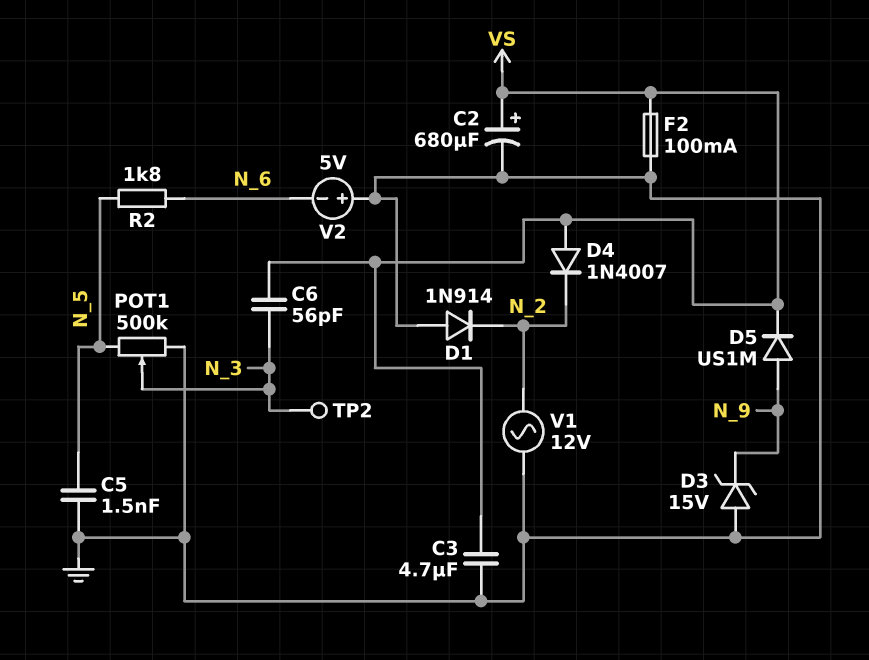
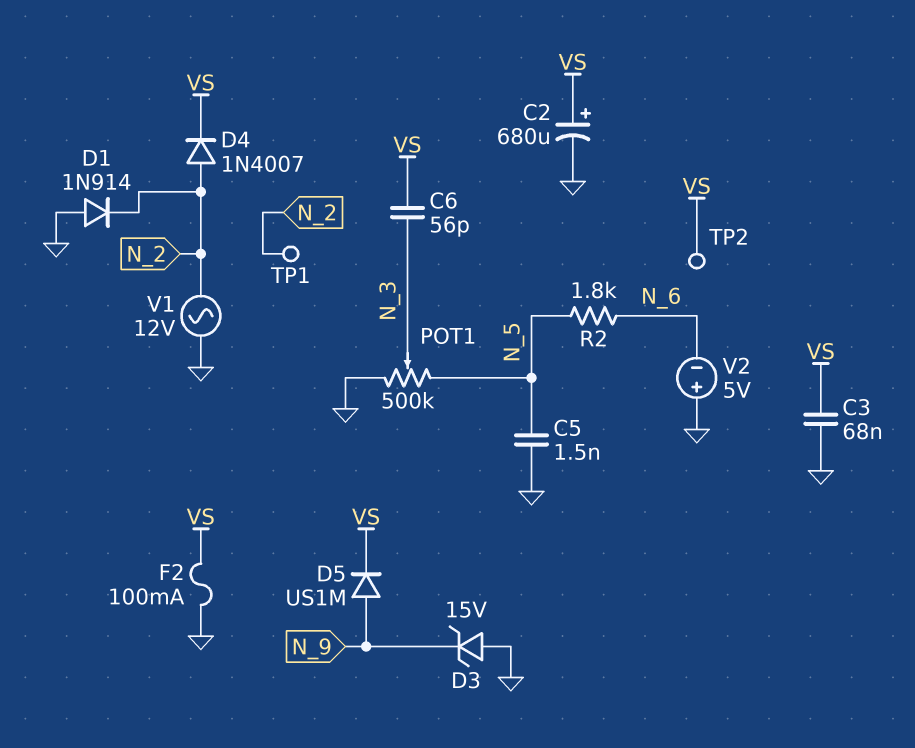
C3: 4.7uF (GND, VS) -> 68nF (GND, VS)
D4: diode 1N4007 (A VS, K N_2) -> diode 1N4007 (A N_2, K VS)
TP1: none -> test point (N_2)
TP2: test point (N_3) -> test point (VS)

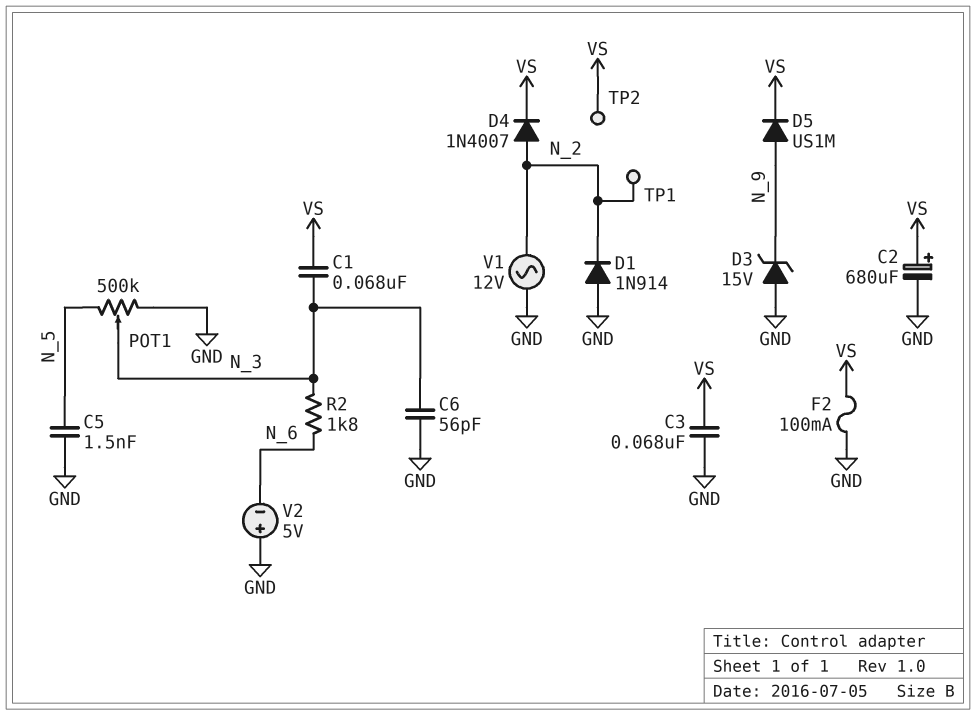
C1: none -> 68nF (N_3, VS)
C6: 56pF (N_3, VS) -> 56pF (GND, N_3)
R2: 1.8k (N_5, N_6) -> 1.8k (N_3, N_6)

